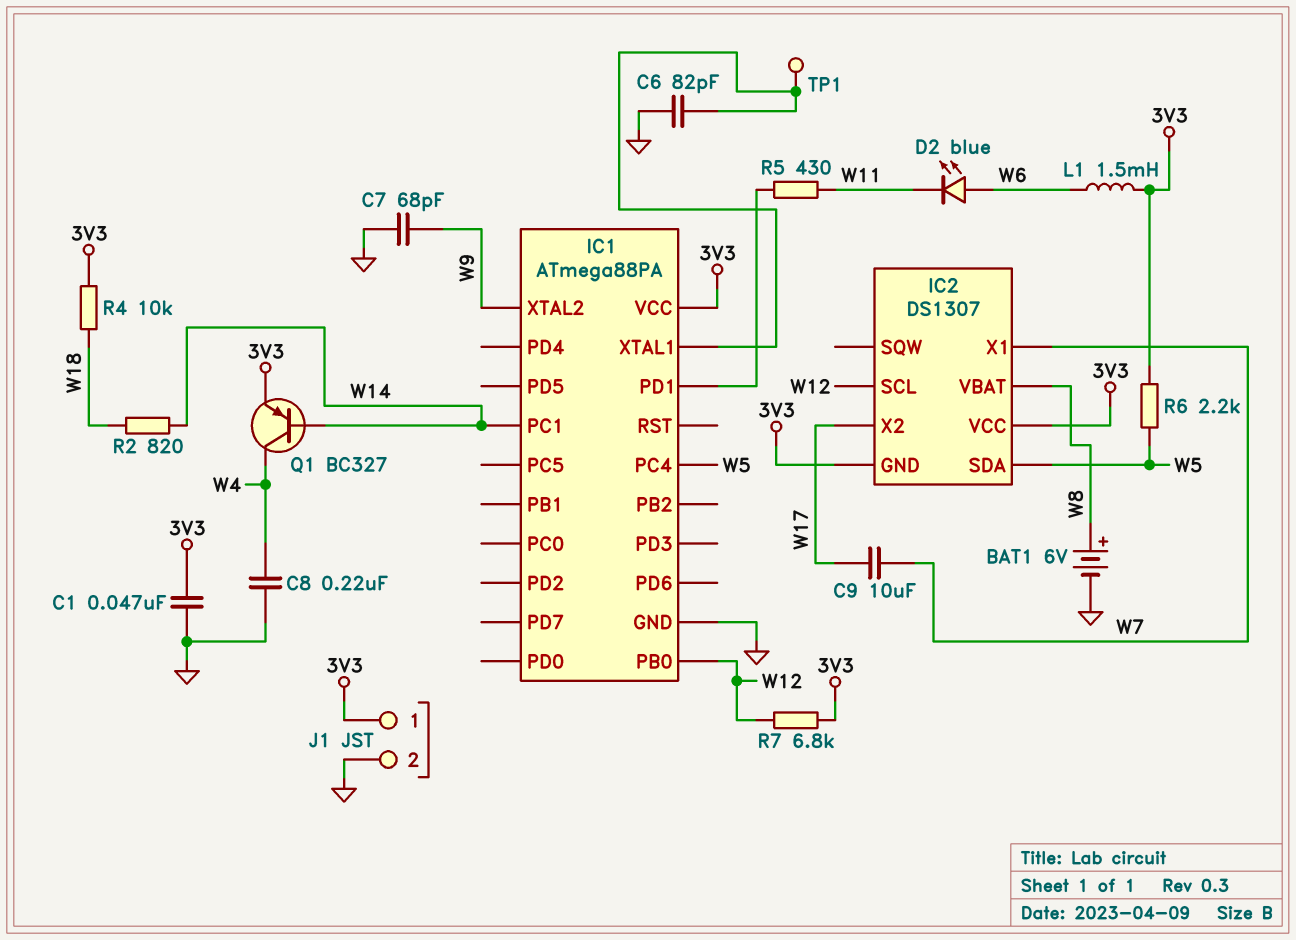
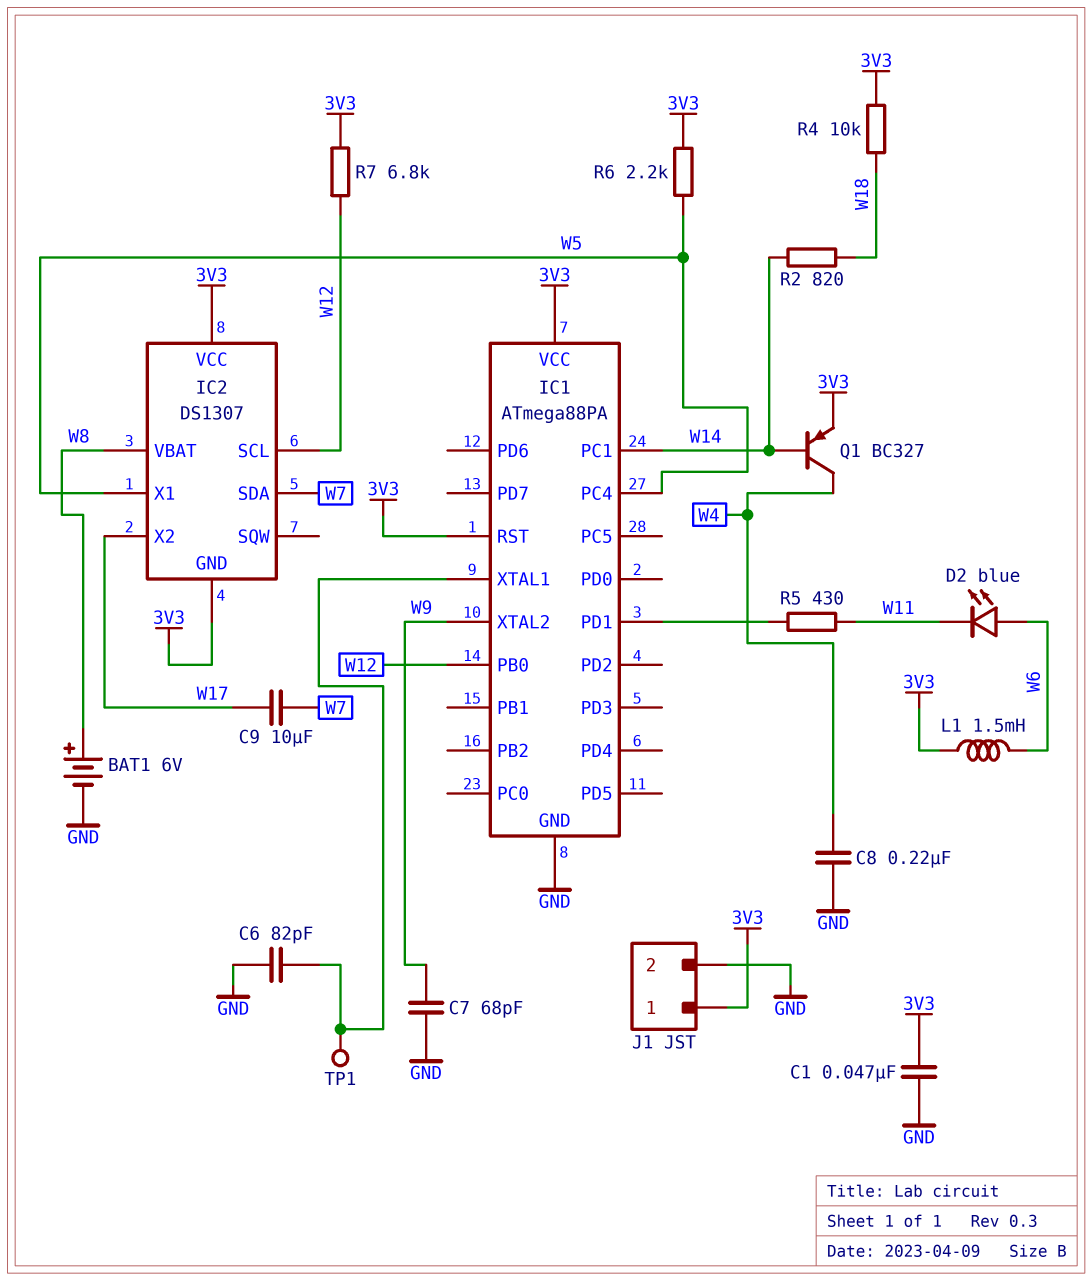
IC1 pin RST: none -> 3V3
IC2 pin SDA: W5 -> W7
IC2 pin X1: W7 -> W5

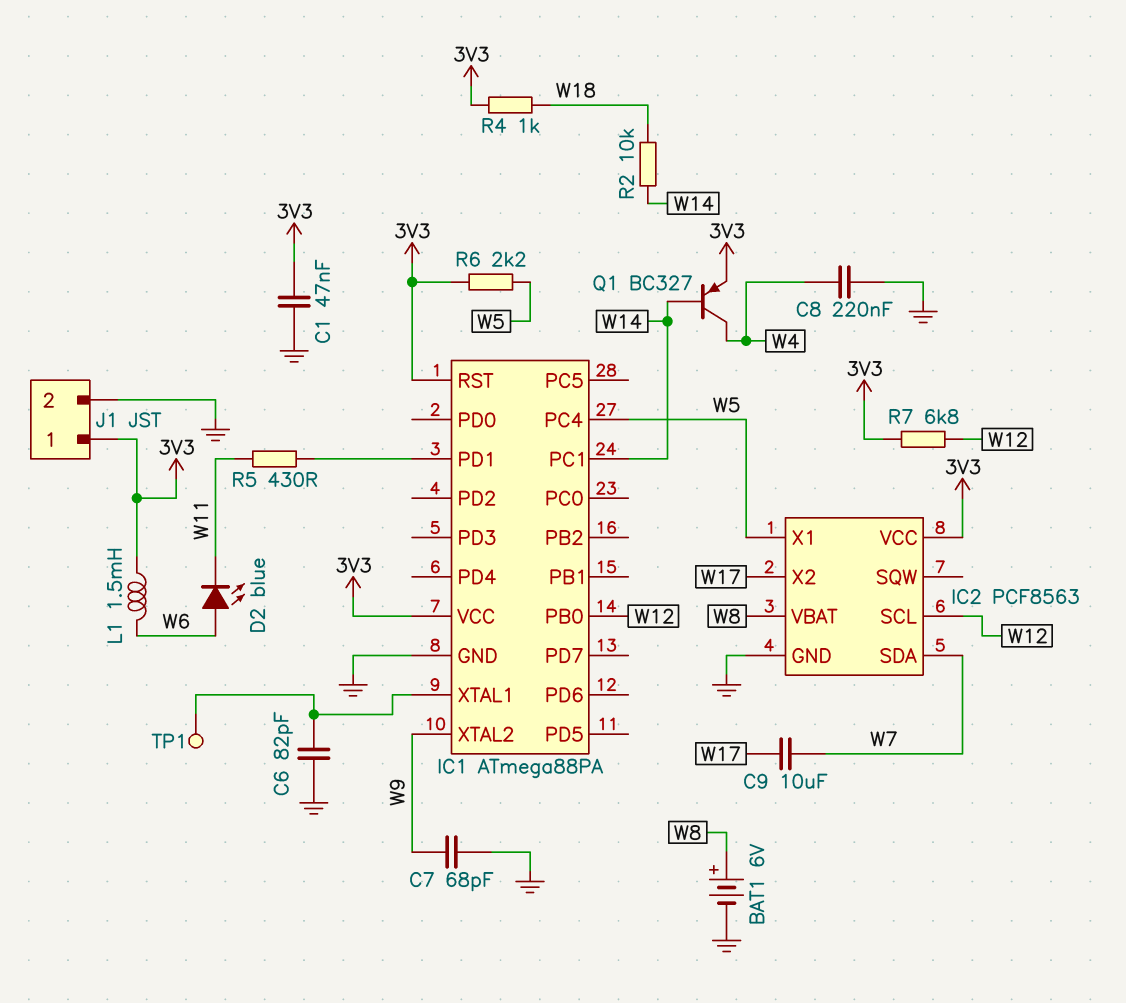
IC2: DS1307 -> PCF8563
IC2 pin GND: 3V3 -> GND
R2: 820 (W14, W18) -> 10k (W14, W18)
R4: 10k (3V3, W18) -> 1k (3V3, W18)

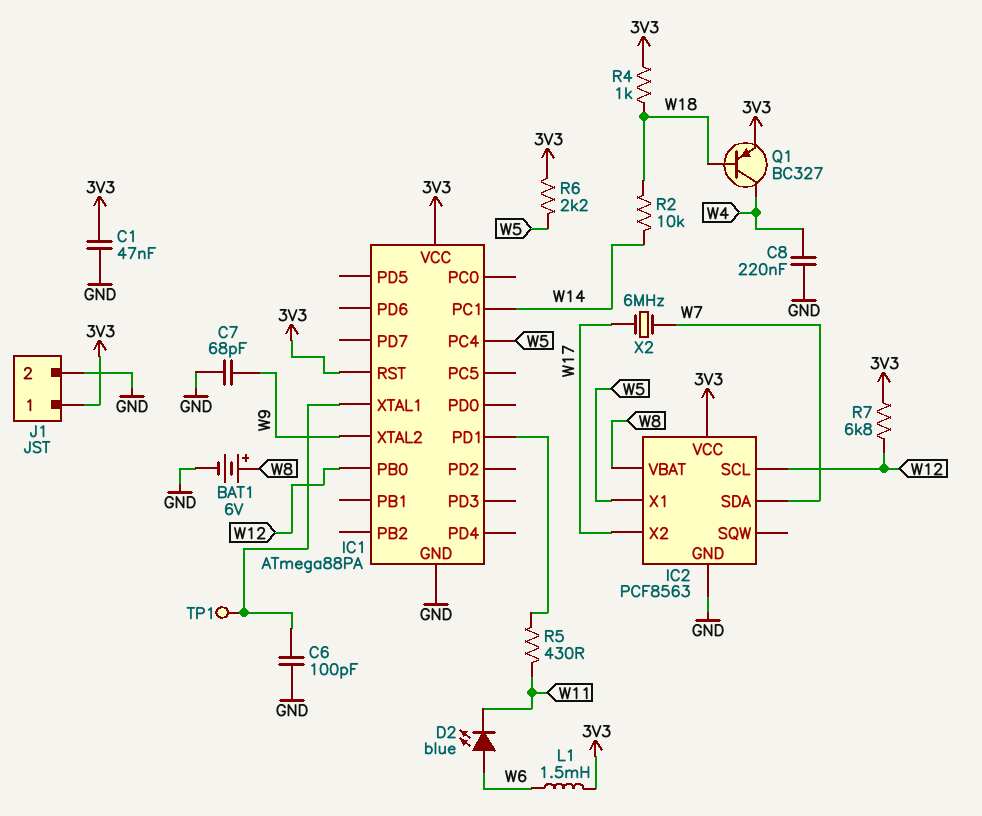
C6: 82pF (GND, IC1/XTAL1) -> 100pF (GND, IC1/XTAL1)
C9: 10uF (W7, W17) -> none
Q1: PNP BC327 (B W14, C W4, E 3V3) -> PNP BC327 (B W18, C W4, E 3V3)
X2: none -> 6MHz (W7, W17)

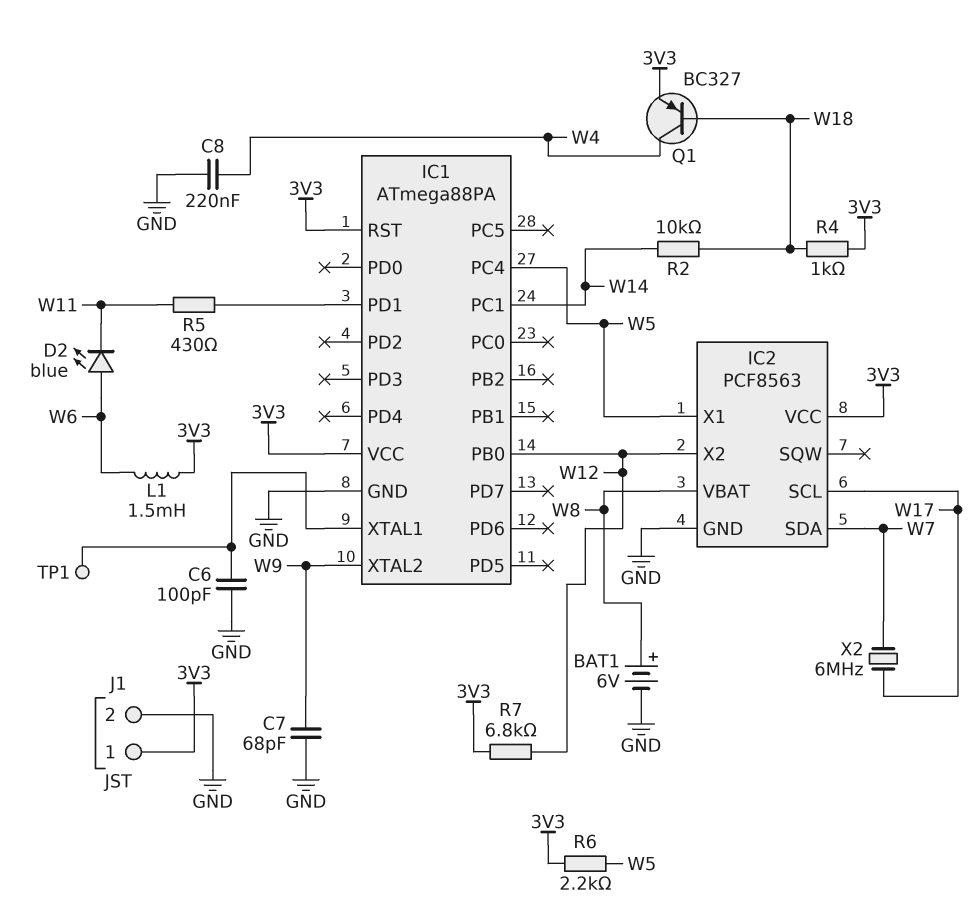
C1: 47nF (3V3, GND) -> none
IC2 pin SCL: W12 -> W17
IC2 pin X2: W17 -> W12

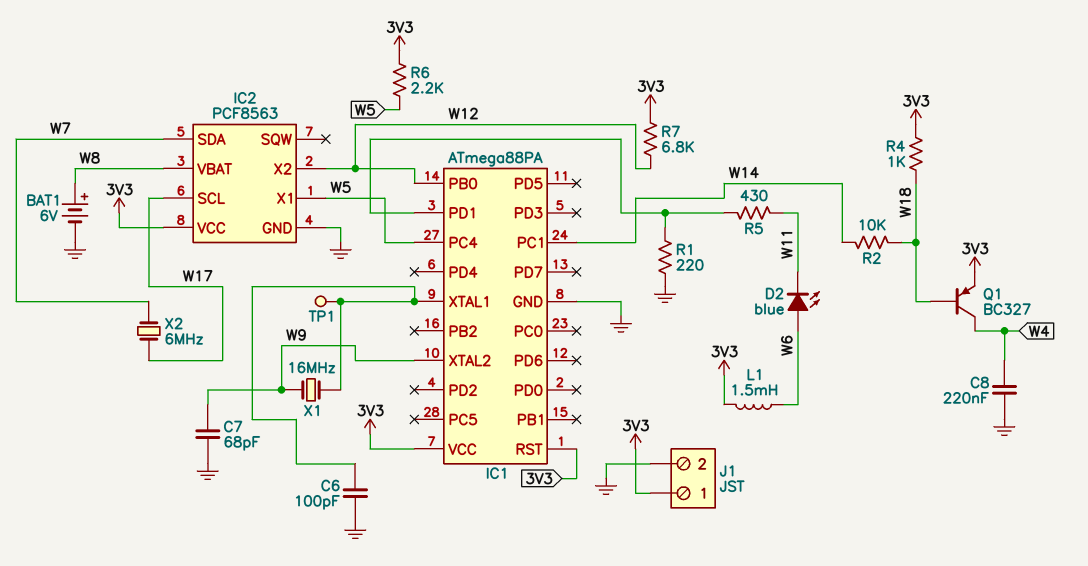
R1: none -> 220 (GND, IC1/PD1)
X1: none -> 16MHz (IC1/XTAL1, W9)

